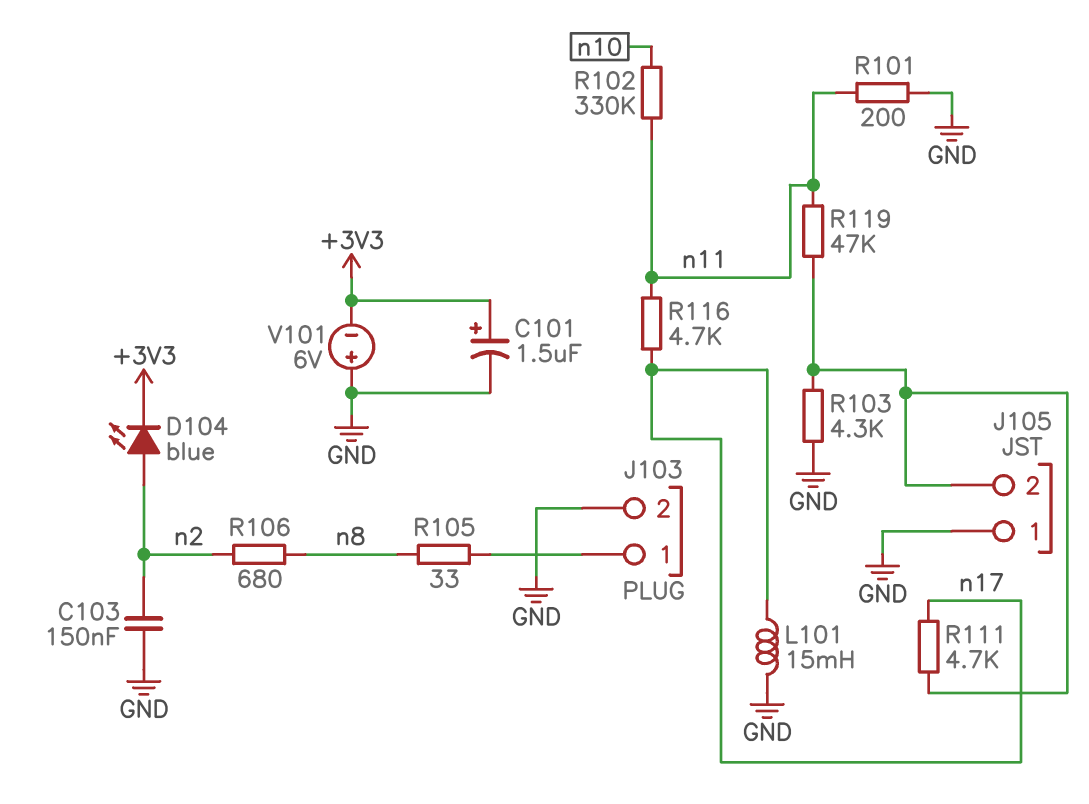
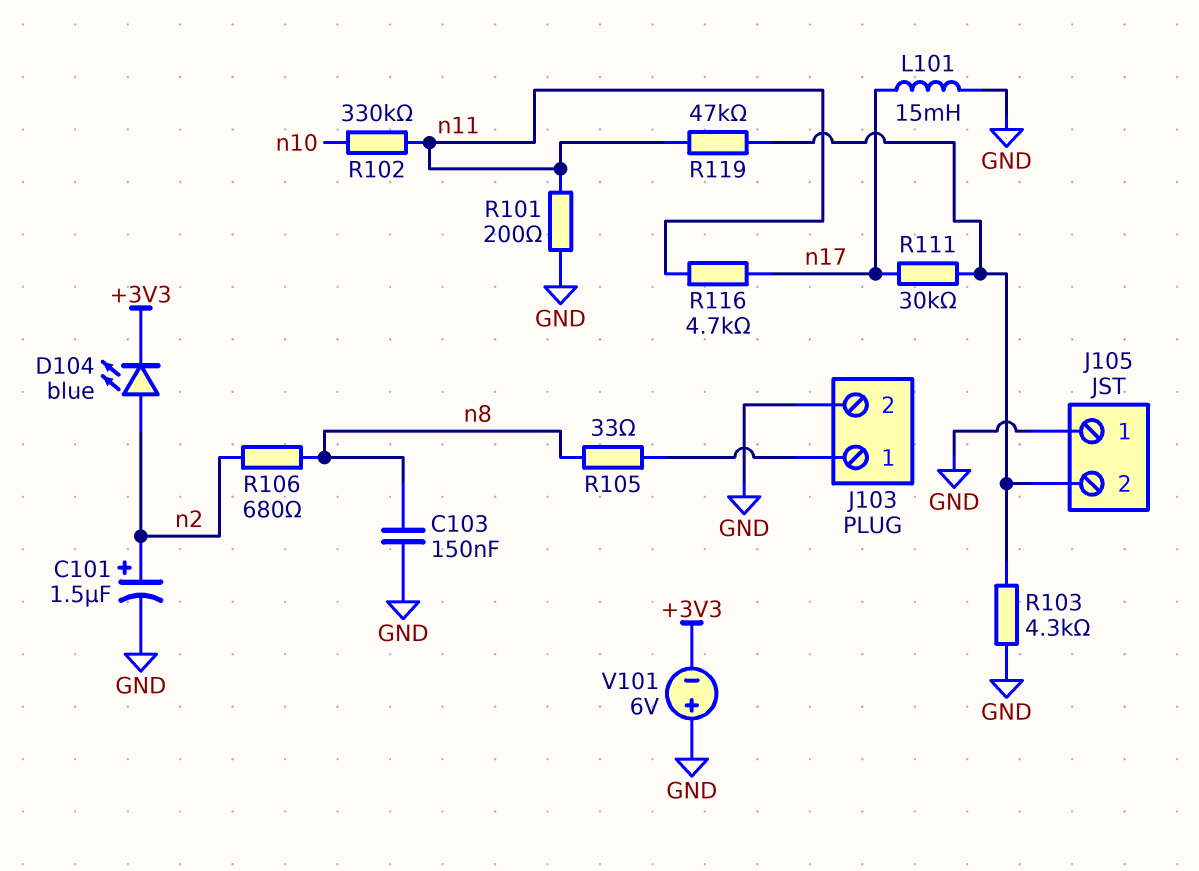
C101: 1.5uF (plus +3V3, minus GND) -> 1.5uF (plus n2, minus GND)
C103: 150nF (GND, n2) -> 150nF (GND, n8)
R111: 4.7k (J105/2, n17) -> 30k (J105/2, n17)

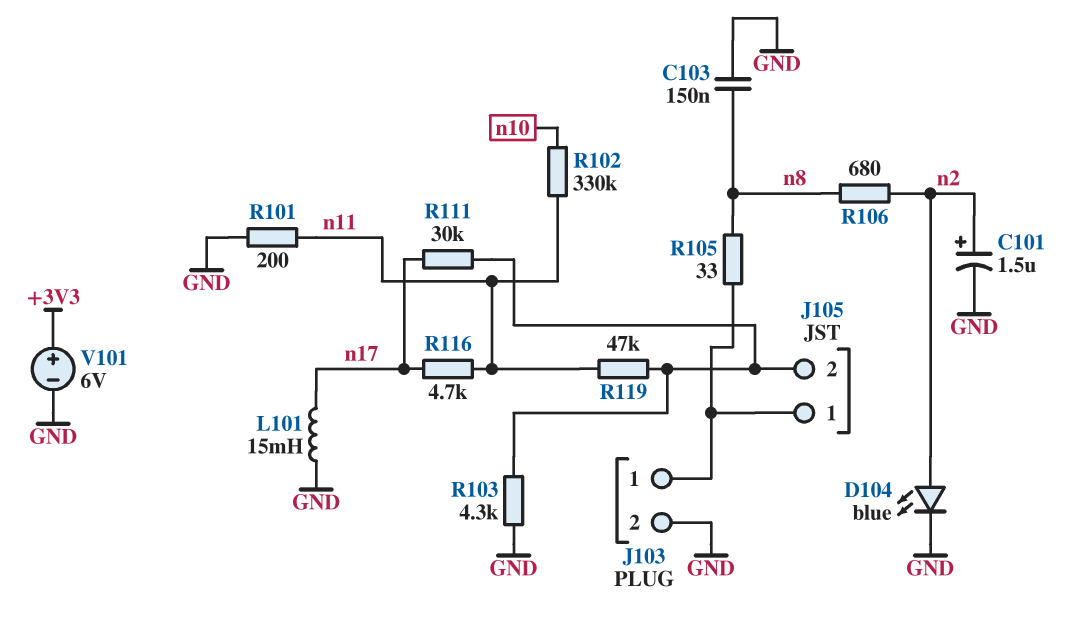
D104: LED blue (A n2, K +3V3) -> LED blue (A n2, K GND)
J105 pin 1: GND -> J103/1
V101: 6V (plus GND, minus +3V3) -> 6V (plus +3V3, minus GND)

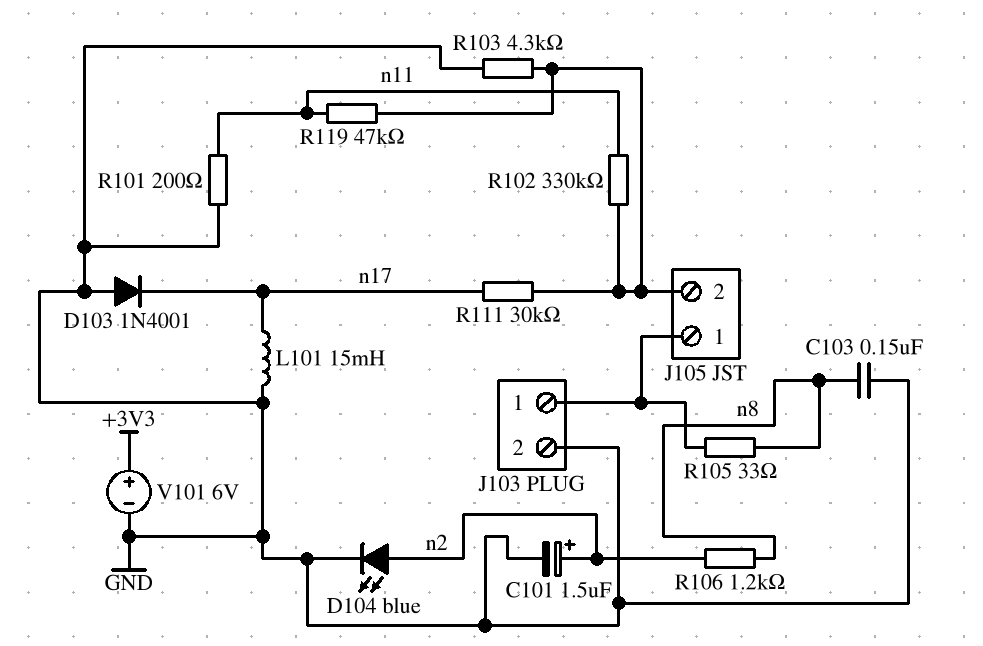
D103: none -> diode 1N4001 (A GND, K n17)
R102: 330k (n10, n11) -> 330k (J105/2, n11)
R106: 680 (n2, n8) -> 1.2k (n2, n8)
R116: 4.7k (n11, n17) -> none

